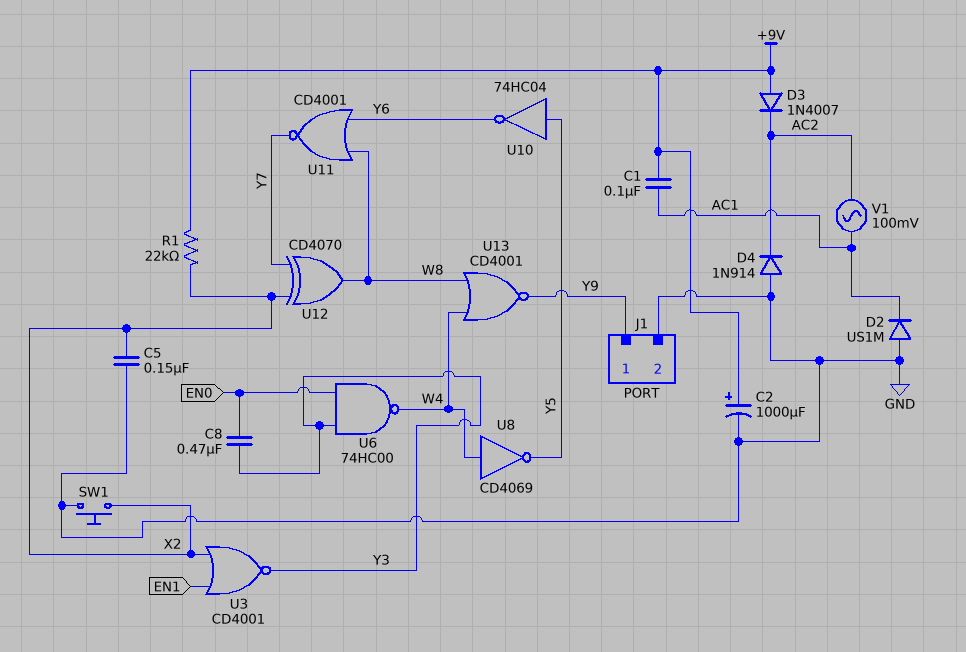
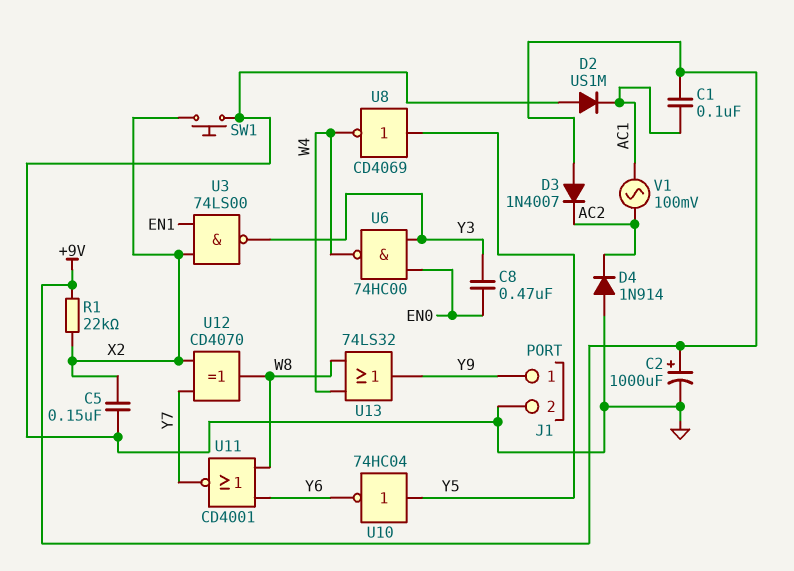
U3: NOR CD4001 (in EN1, in X2, out Y3) -> NAND 74LS00 (in EN1, in X2, out Y3)
U8: NOT CD4069 (in W4, out Y5) -> NOT CD4069 (in Y5, out W4)
U13: NOR CD4001 (in W4, in W8, out Y9) -> OR 74LS32 (in W4, in W8, out Y9)

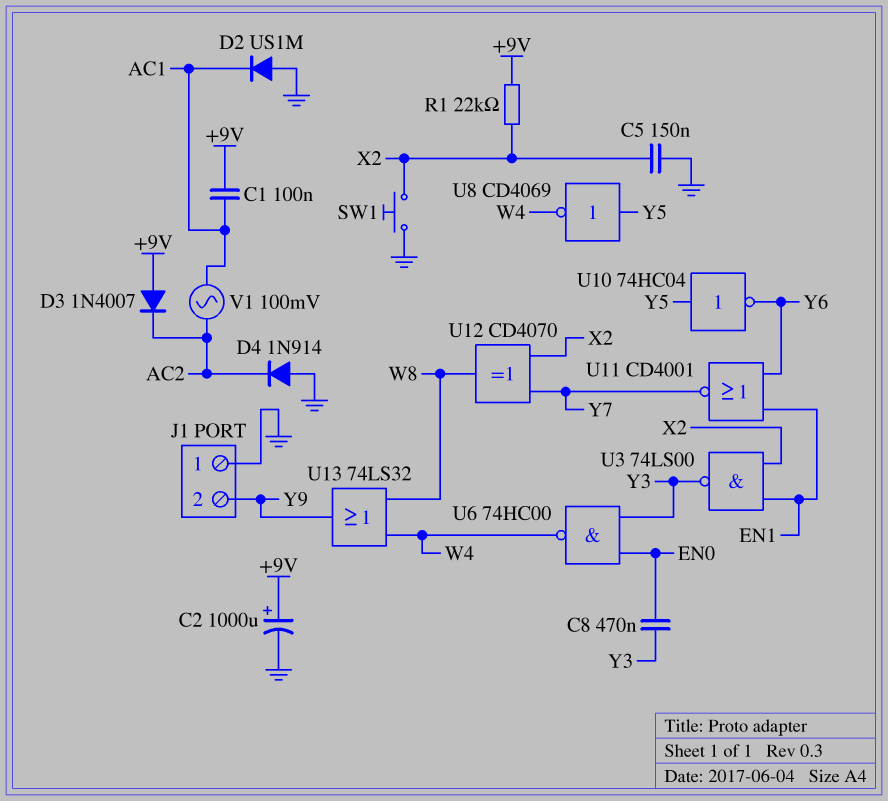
J1 pin 1: Y9 -> GND
J1 pin 2: GND -> Y9
U11: NOR CD4001 (in W8, in Y6, out Y7) -> NOR CD4001 (in EN1, in Y6, out Y7)

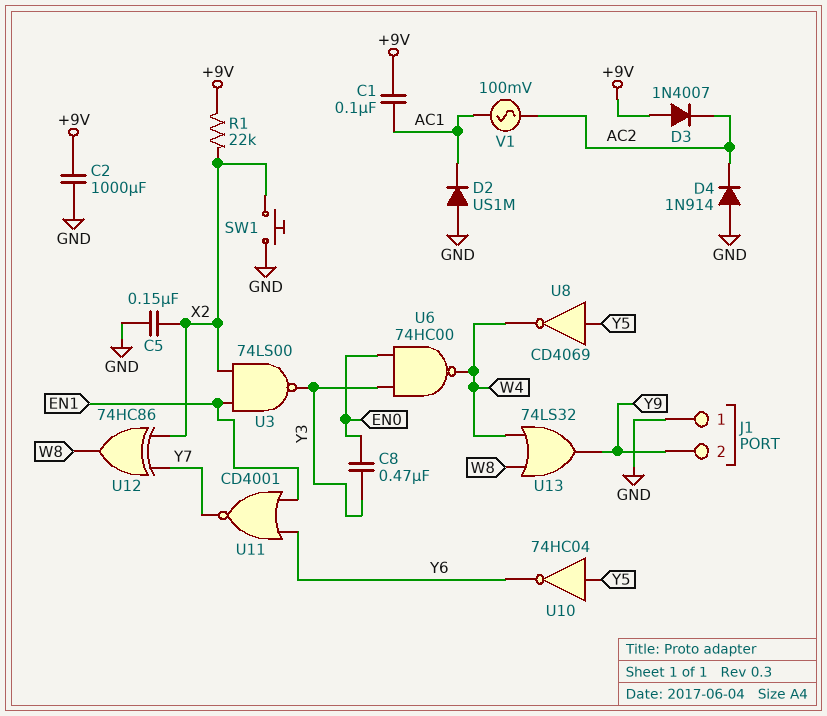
C2: 1000uF (plus +9V, minus GND) -> 1000uF (+9V, GND)
U12: XOR CD4070 (in X2, in Y7, out W8) -> XOR 74HC86 (in X2, in Y7, out W8)

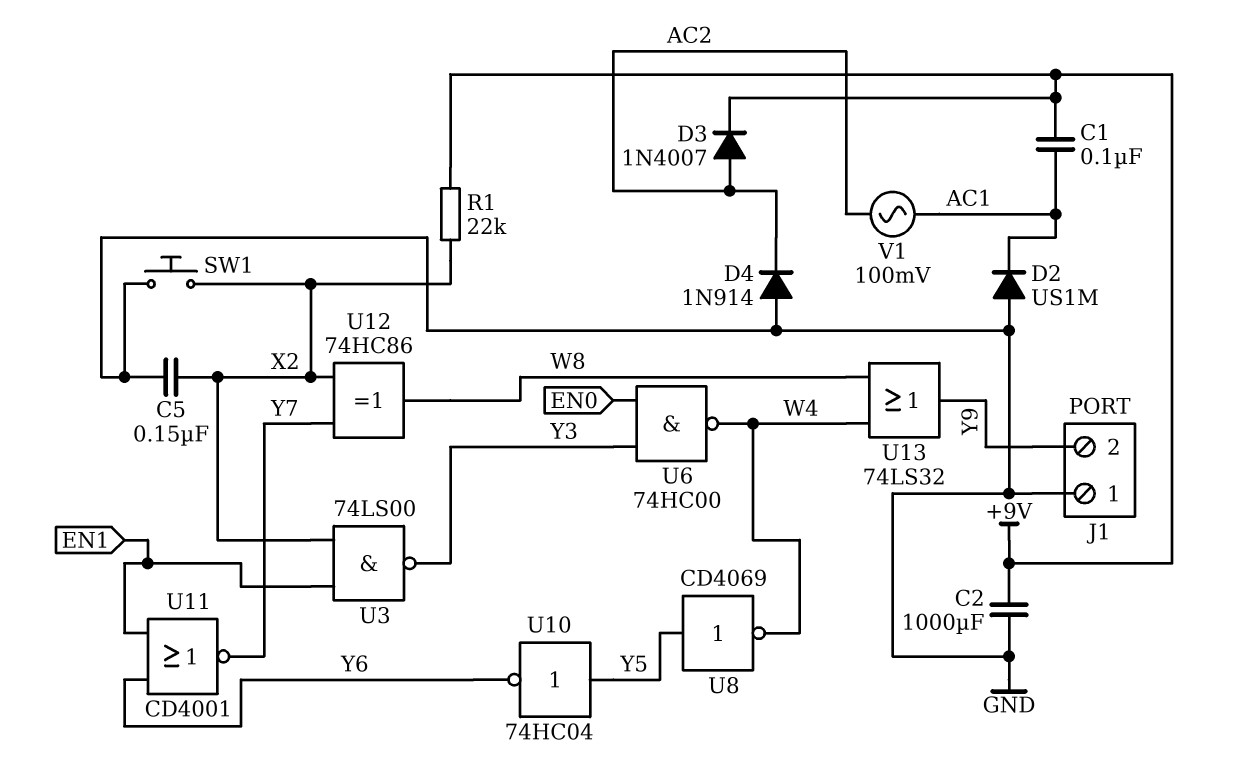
C8: 470nF (EN0, Y3) -> none
D3: diode 1N4007 (A +9V, K AC2) -> diode 1N4007 (A AC2, K +9V)

